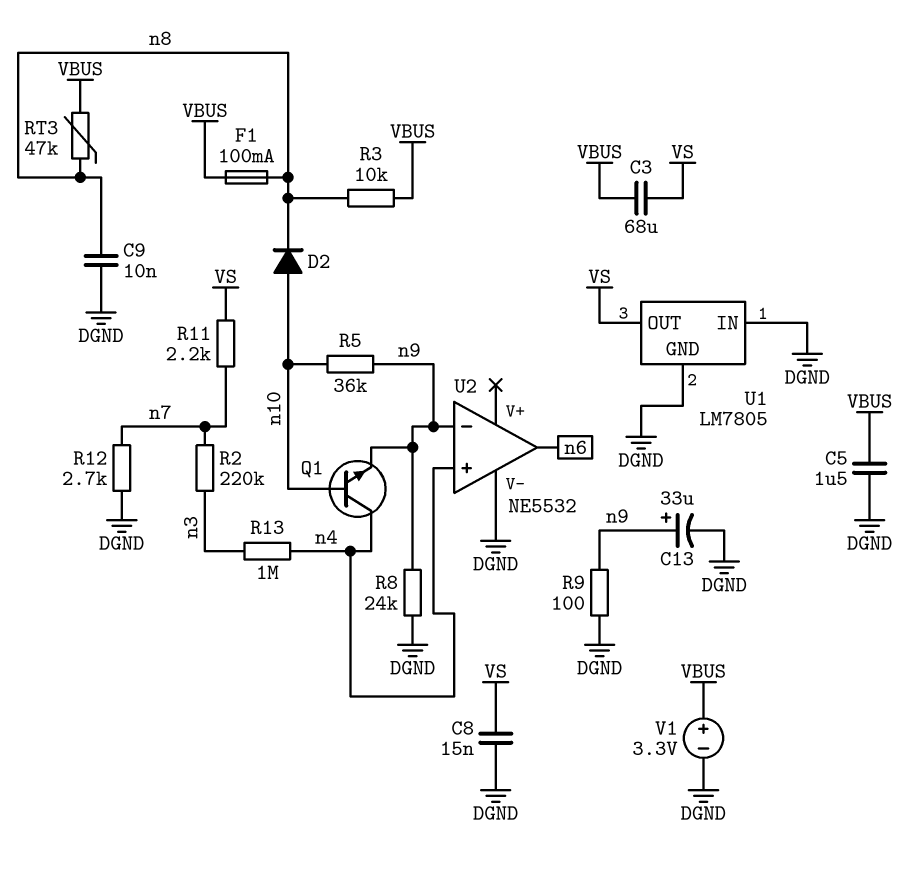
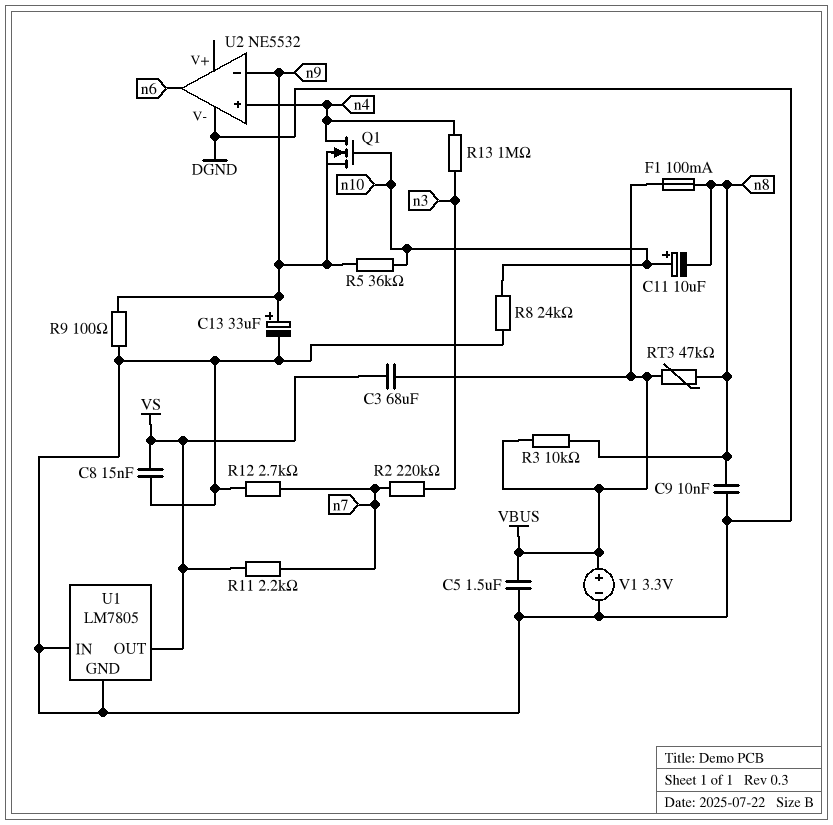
C11: none -> 10uF (plus n10, minus n8)
D2: diode (A n10, K n8) -> none
Q1: NPN (B n10, C n4, E n9) -> NMOS (G n10, D n4, S n9)
R8: 24k (DGND, n9) -> 24k (DGND, n10)

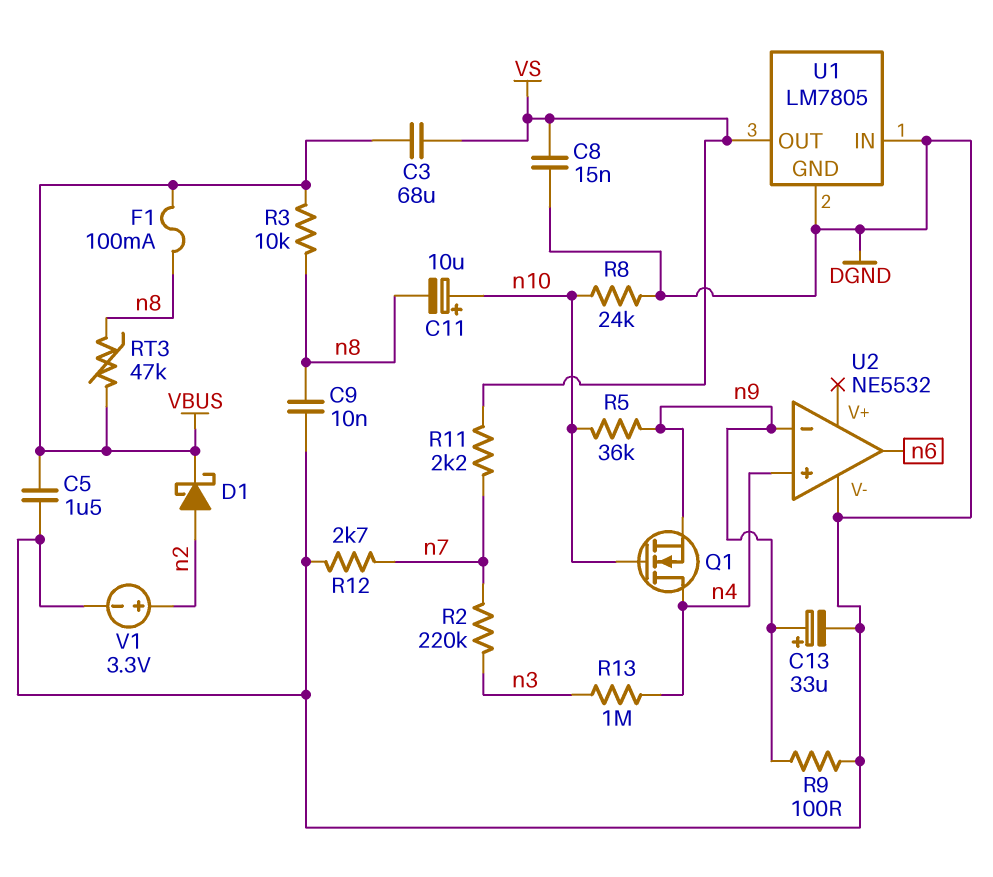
D1: none -> schottky (A n2, K VBUS)
V1: 3.3V (plus VBUS, minus DGND) -> 3.3V (plus n2, minus DGND)

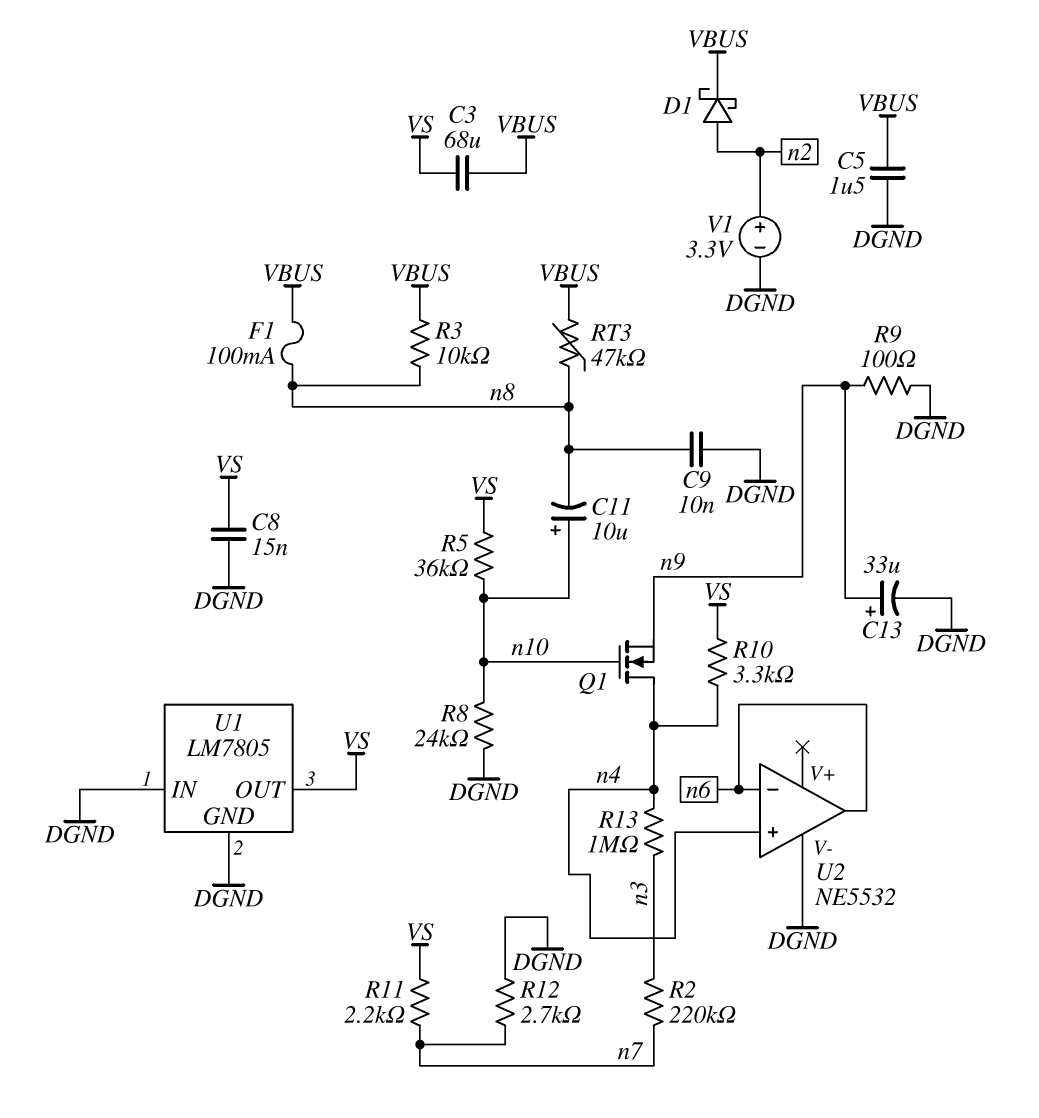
R5: 36k (n9, n10) -> 36k (VS, n10)
R10: none -> 3.3k (VS, n4)
U2 pin in-: n9 -> n6

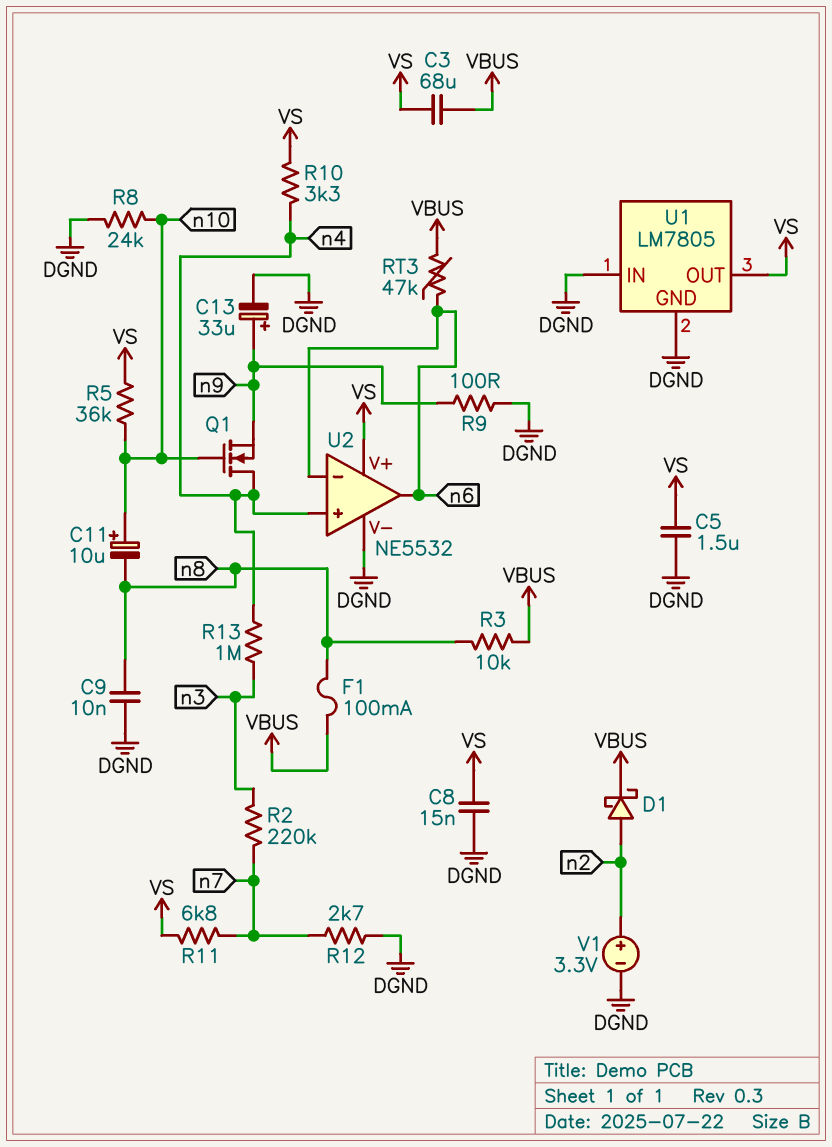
C5: 1.5uF (DGND, VBUS) -> 1.5uF (DGND, VS)
R11: 2.2k (VS, n7) -> 6.8k (VS, n7)
RT3: 47k (VBUS, n8) -> 47k (VBUS, n6)
U2 pin V+: none -> VS

